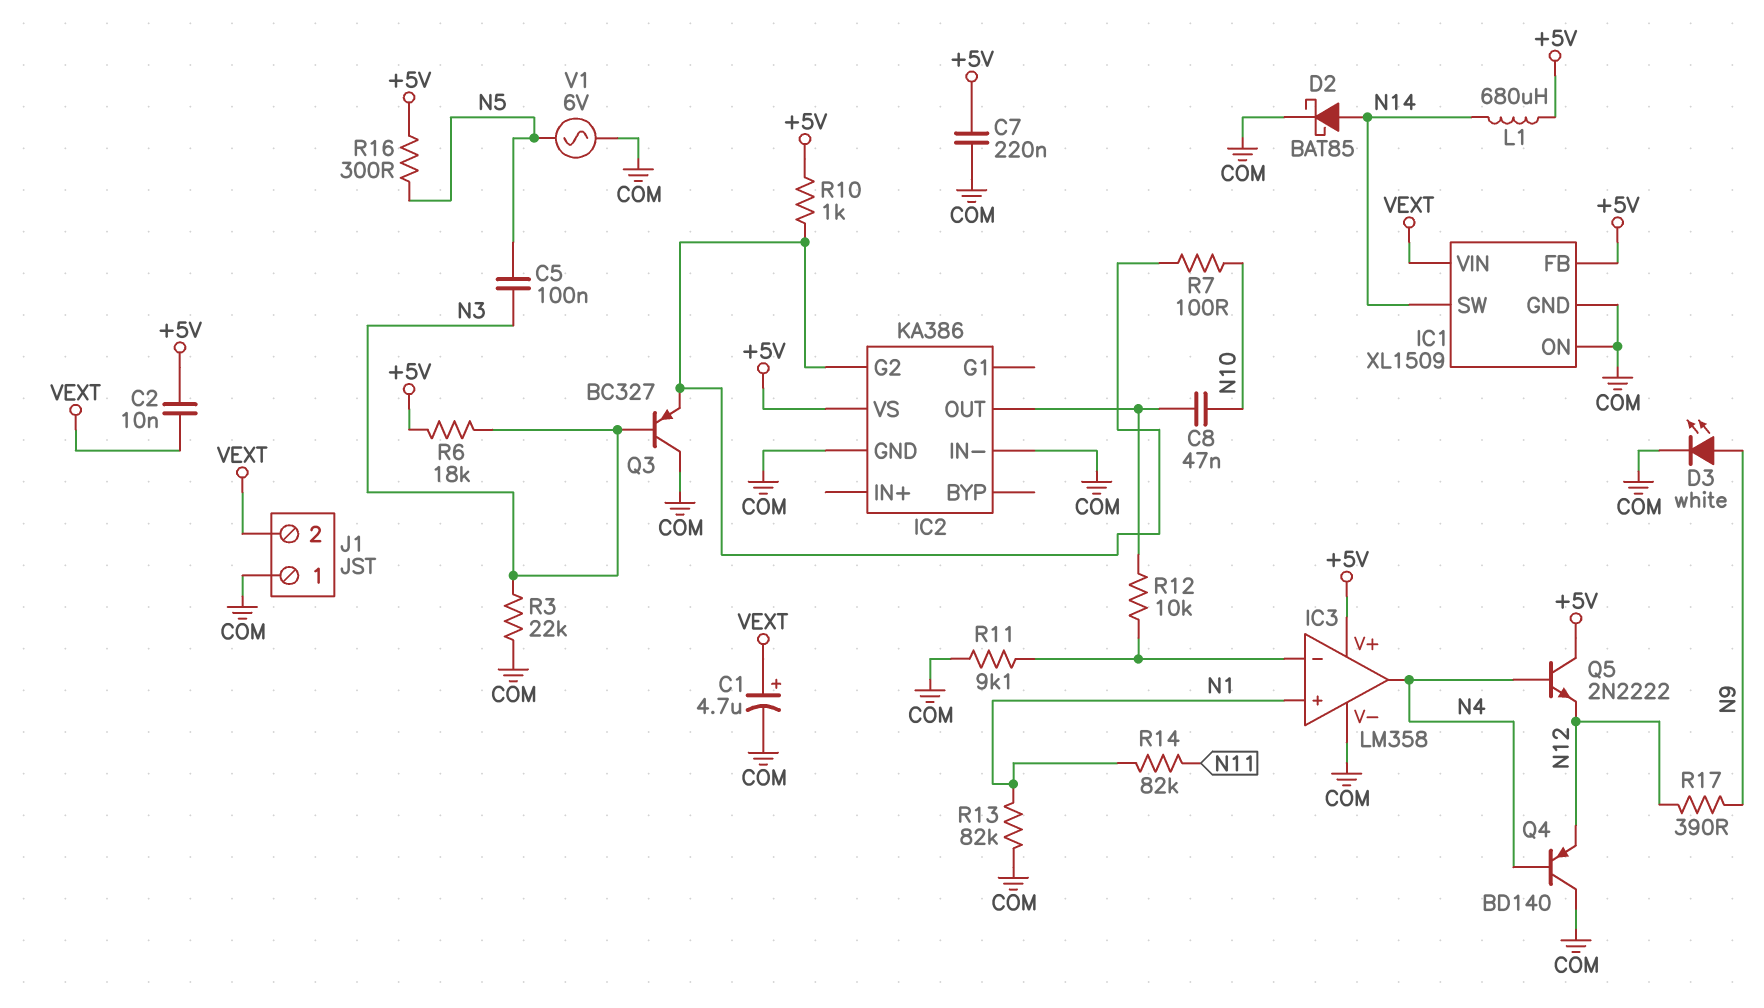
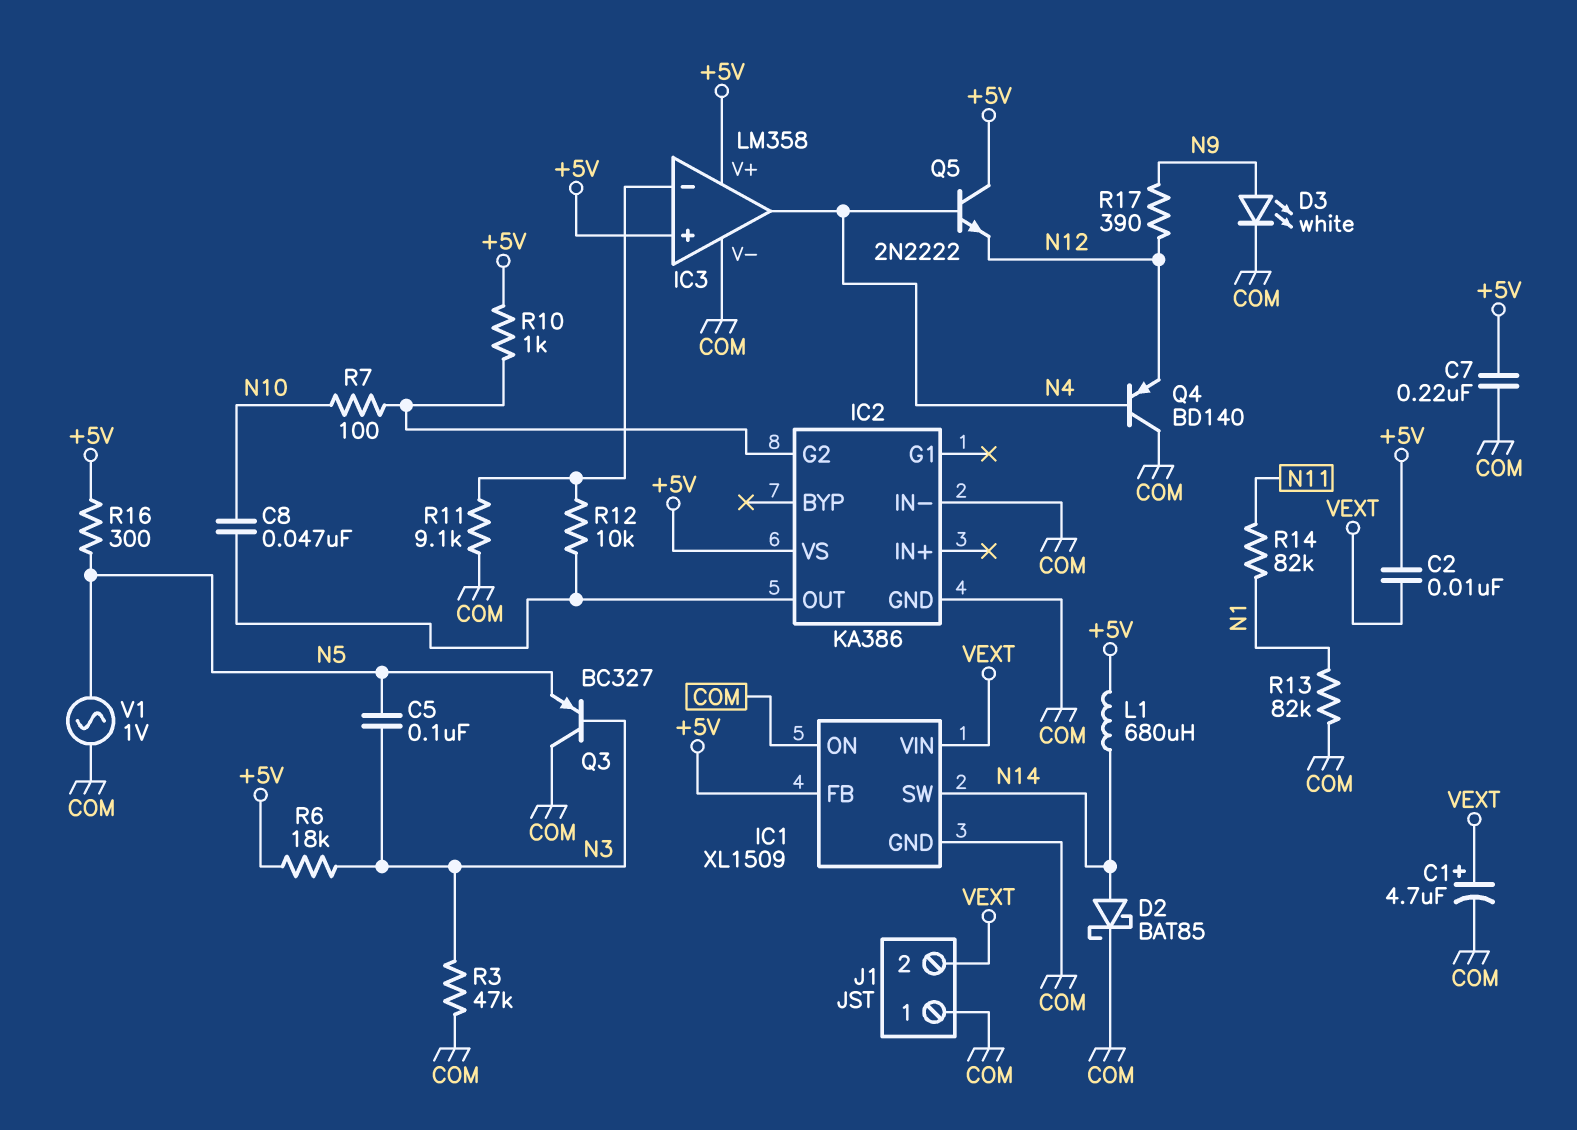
IC3 pin in+: N1 -> +5V
Q3: PNP BC327 (B N3, C COM, E IC2/G2) -> PNP BC327 (B N3, C COM, E N5)
R3: 22k (COM, N3) -> 47k (COM, N3)
V1: AC 6V (COM, N5) -> AC 1V (COM, N5)

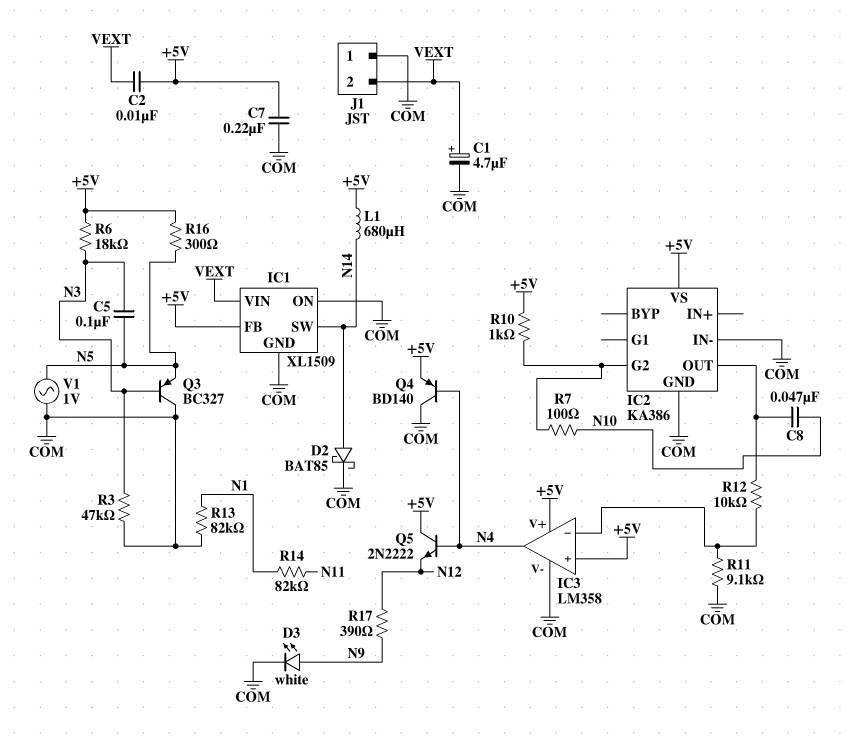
Q4: PNP BD140 (B N4, C COM, E N12) -> PNP BD140 (B N4, C COM, E +5V)

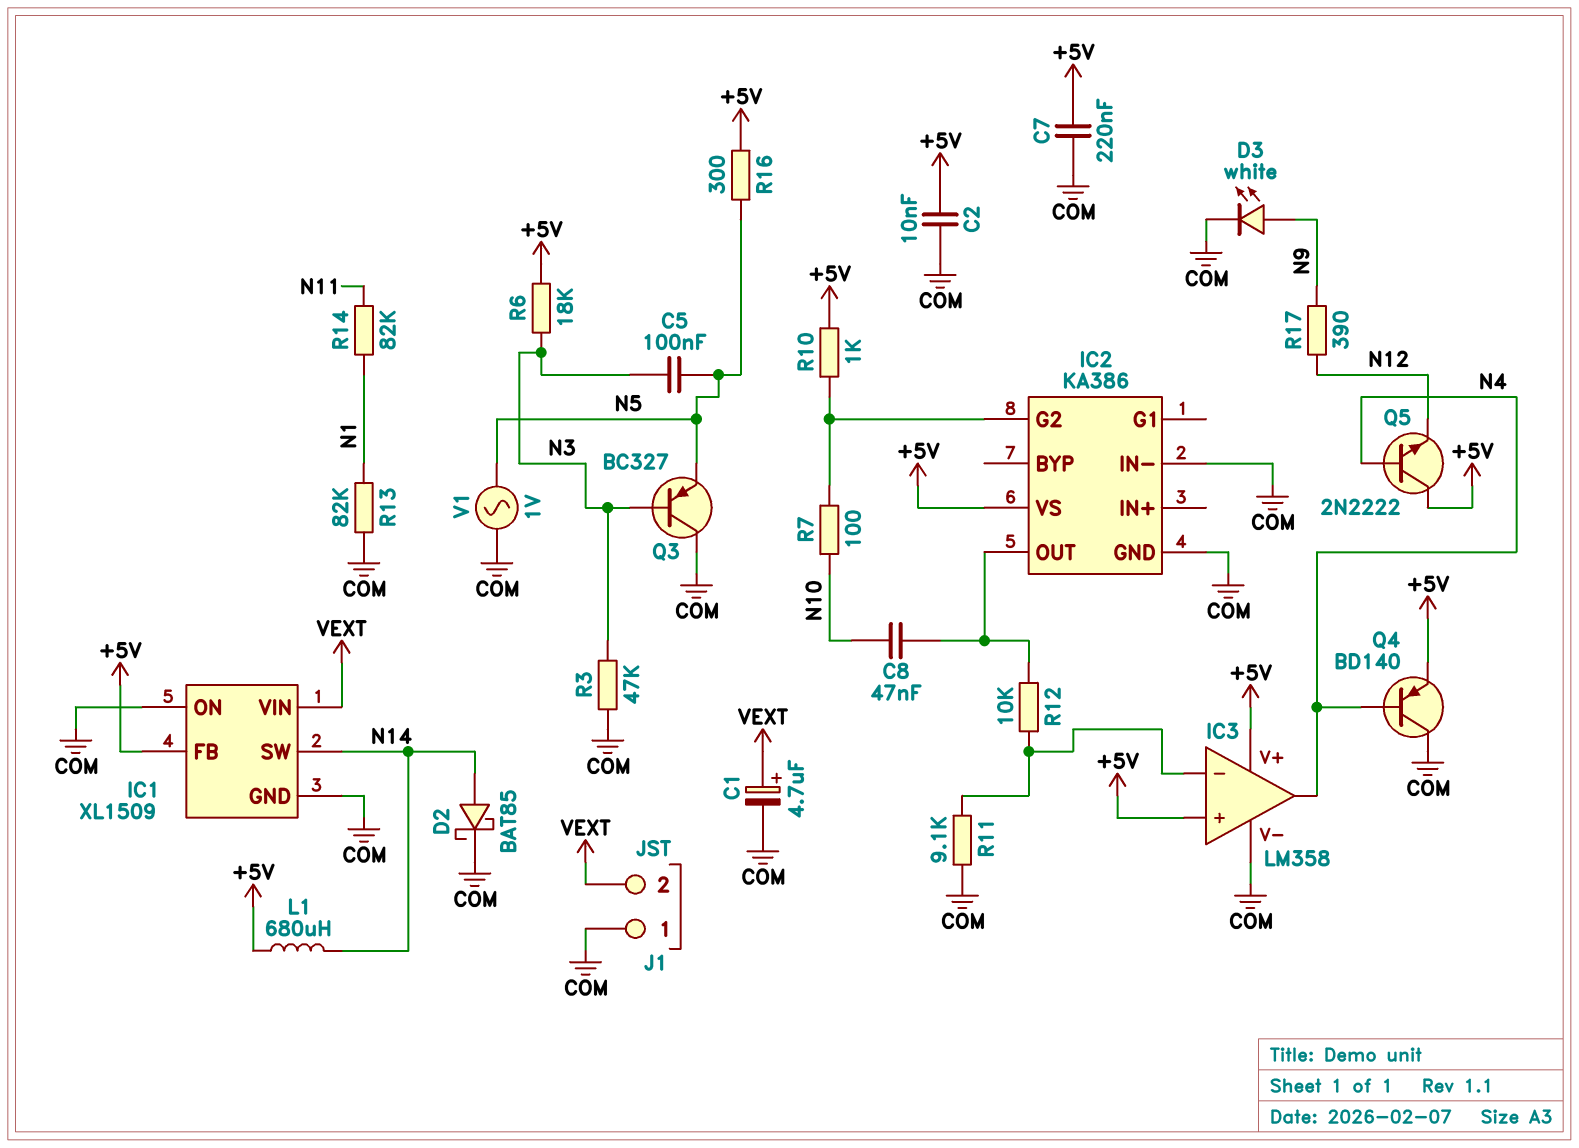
C2: 10nF (+5V, VEXT) -> 10nF (+5V, COM)

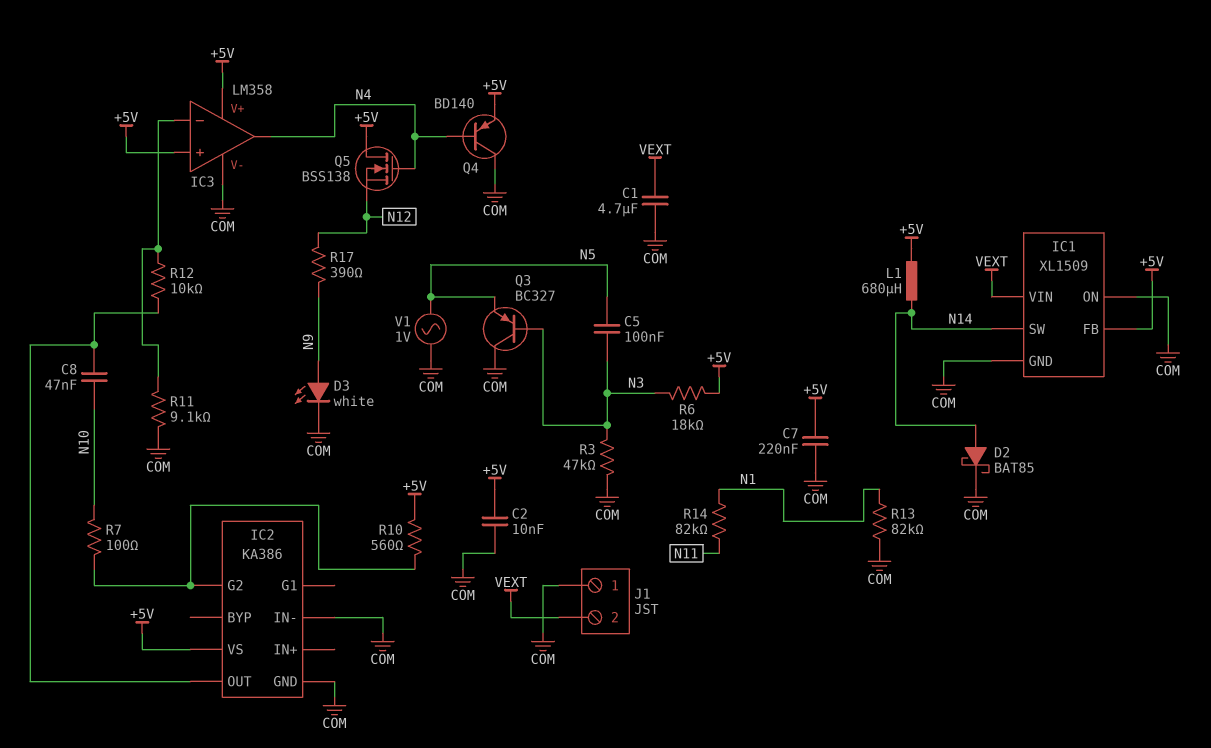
C1: 4.7uF (plus VEXT, minus COM) -> 4.7uF (COM, VEXT)
Q5: NPN 2N2222 (B N4, C +5V, E N12) -> NMOS BSS138 (G N4, D +5V, S N12)
R10: 1k (+5V, IC2/G2) -> 560 (+5V, IC2/G2)
R16: 300 (+5V, N5) -> none

